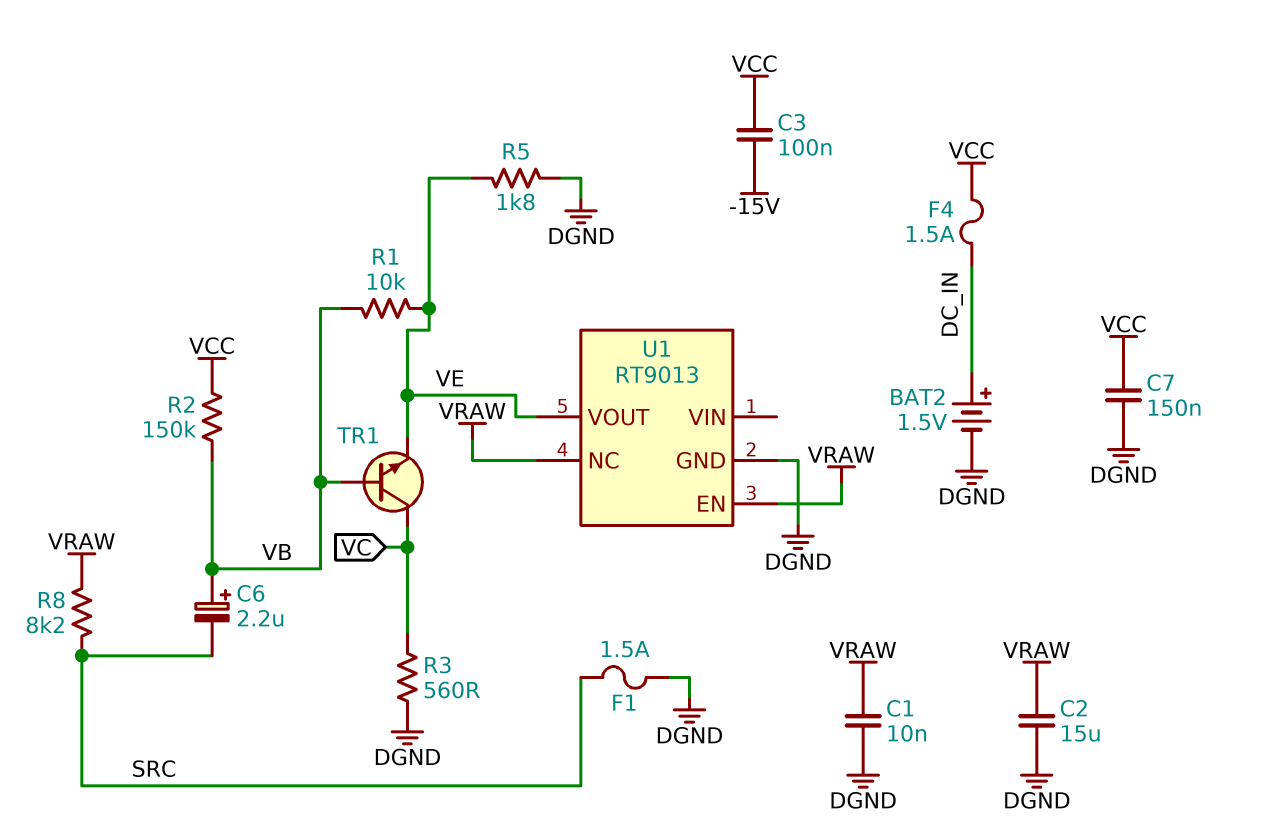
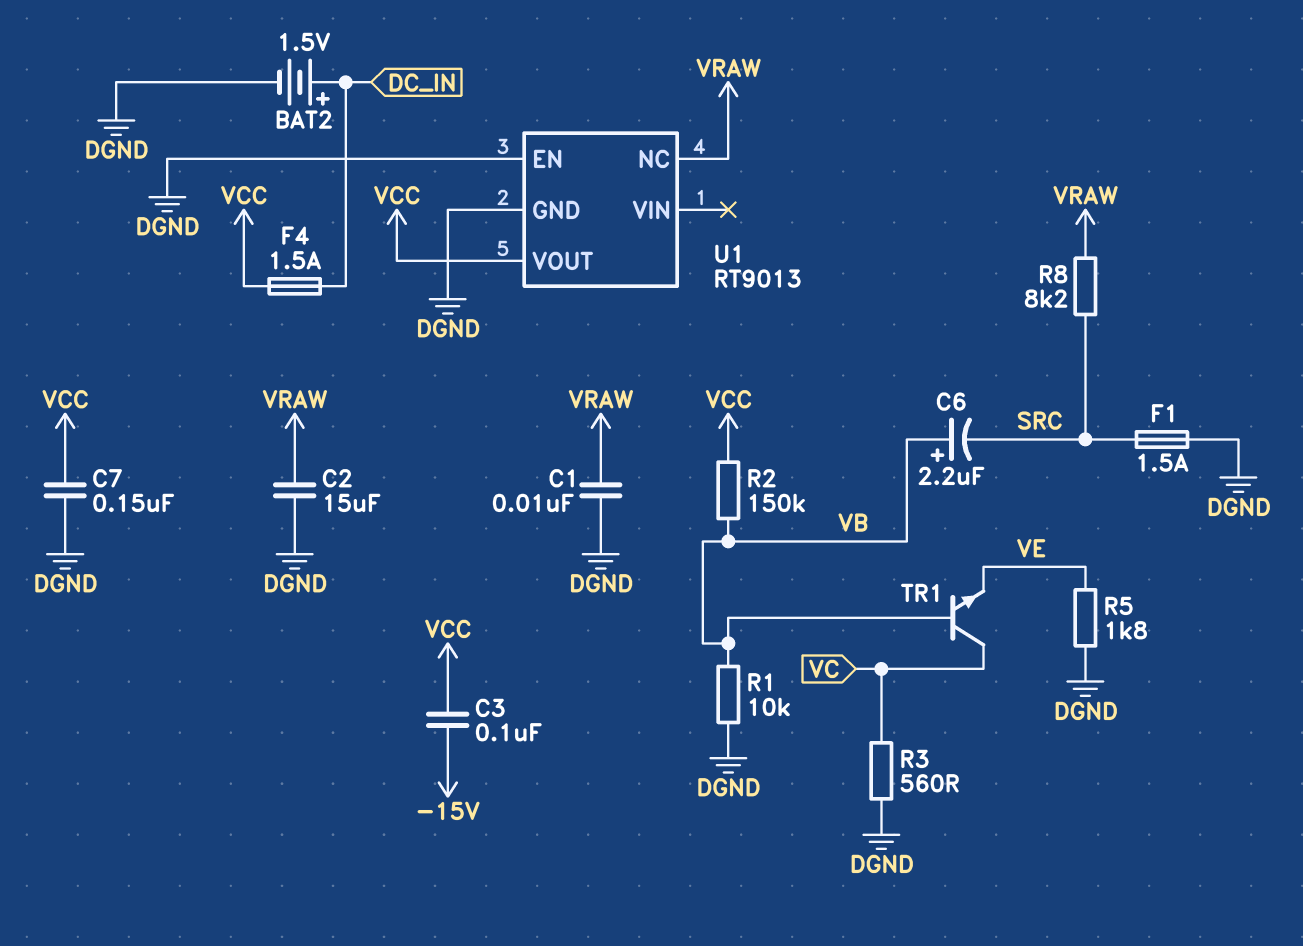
R1: 10k (VB, VE) -> 10k (DGND, VB)
U1 pin EN: VRAW -> DGND
U1 pin VOUT: VE -> VCC

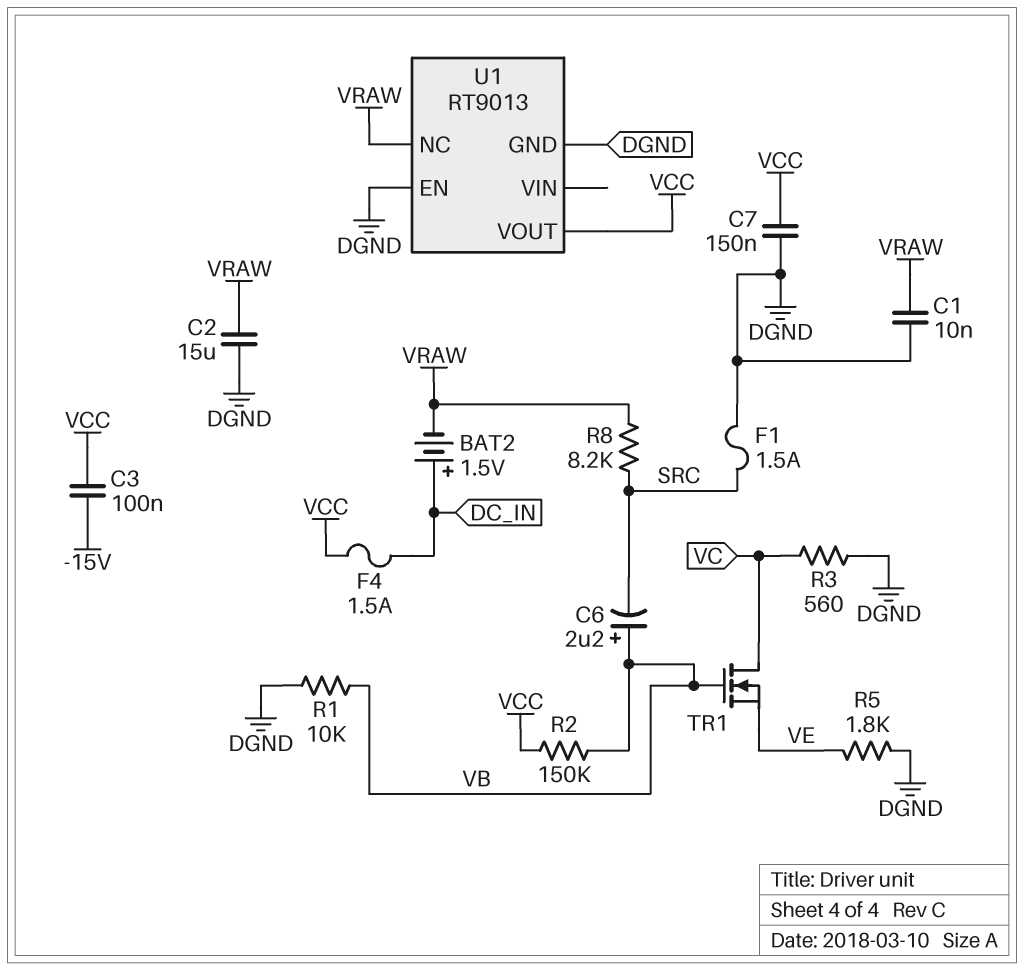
BAT2: 1.5V (plus DC_IN, minus DGND) -> 1.5V (plus DC_IN, minus VRAW)
TR1: NPN (B VB, C VC, E VE) -> NMOS (G VB, D VC, S VE)

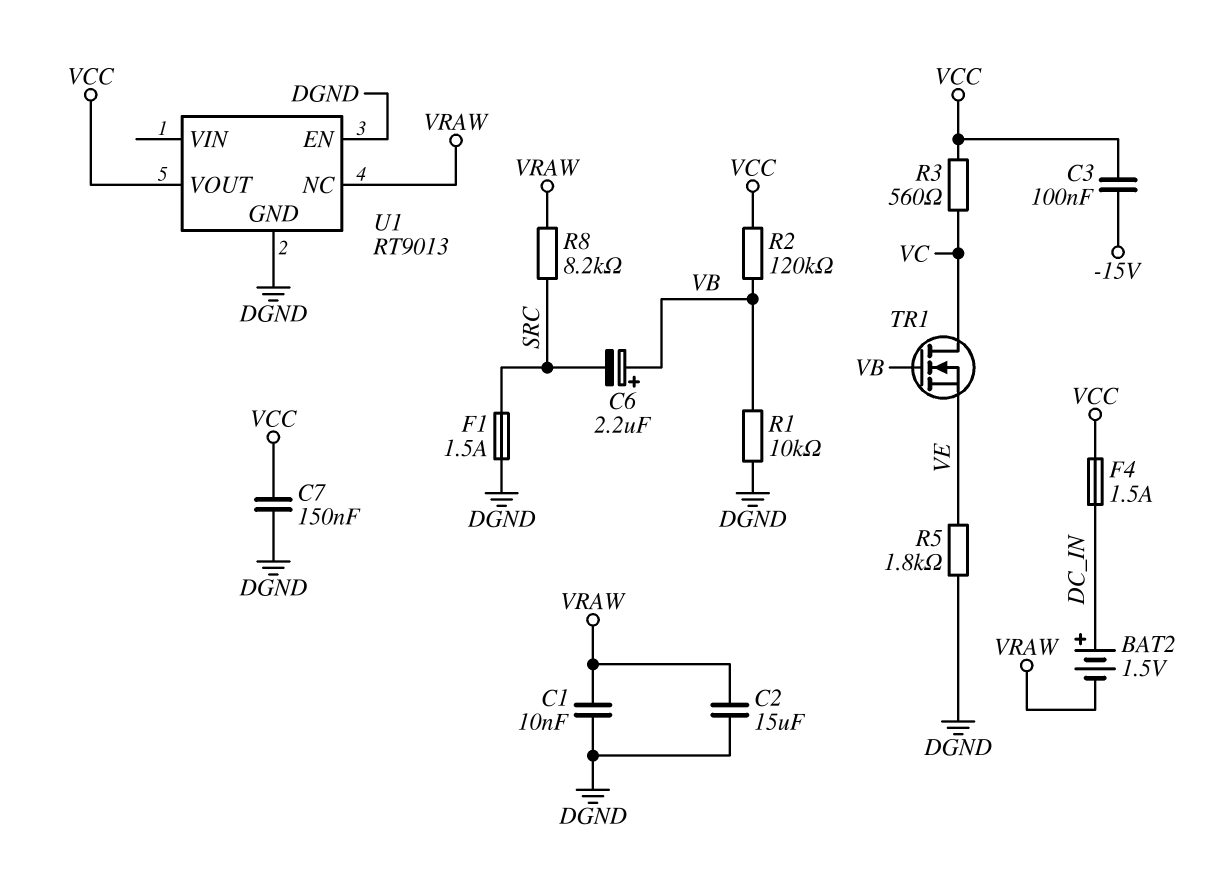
R2: 150k (VB, VCC) -> 120k (VB, VCC)
R3: 560 (DGND, VC) -> 560 (VC, VCC)

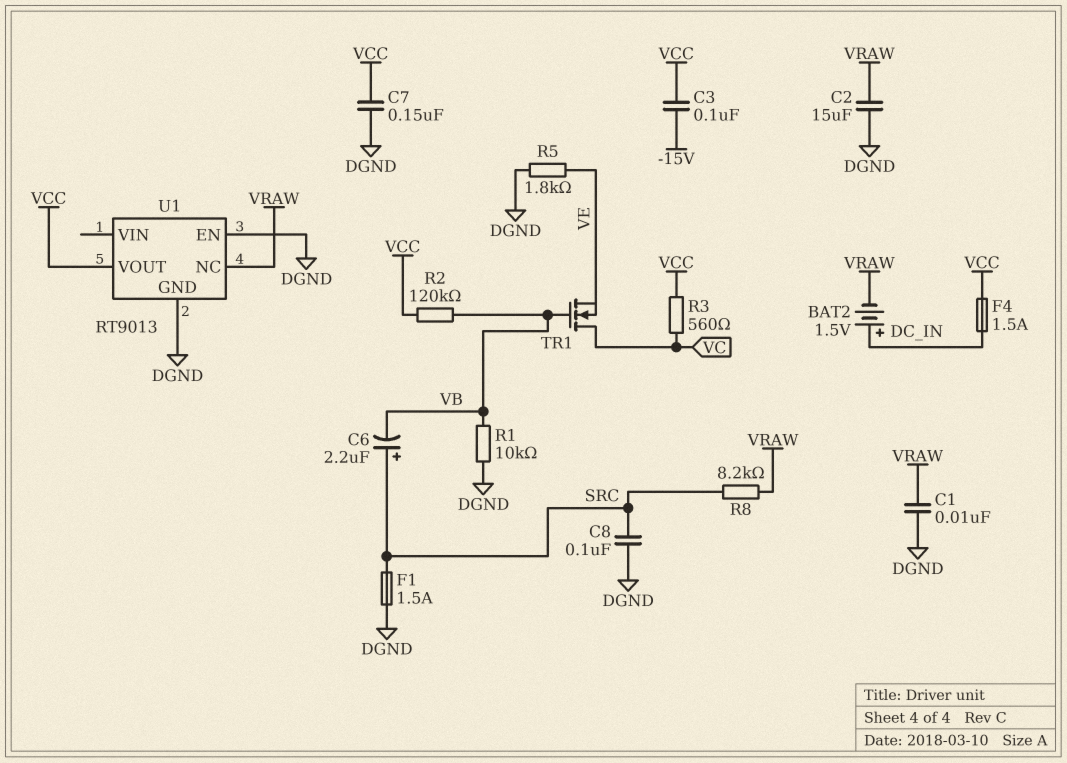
C6: 2.2uF (plus VB, minus SRC) -> 2.2uF (plus SRC, minus VB)
C8: none -> 100nF (DGND, SRC)

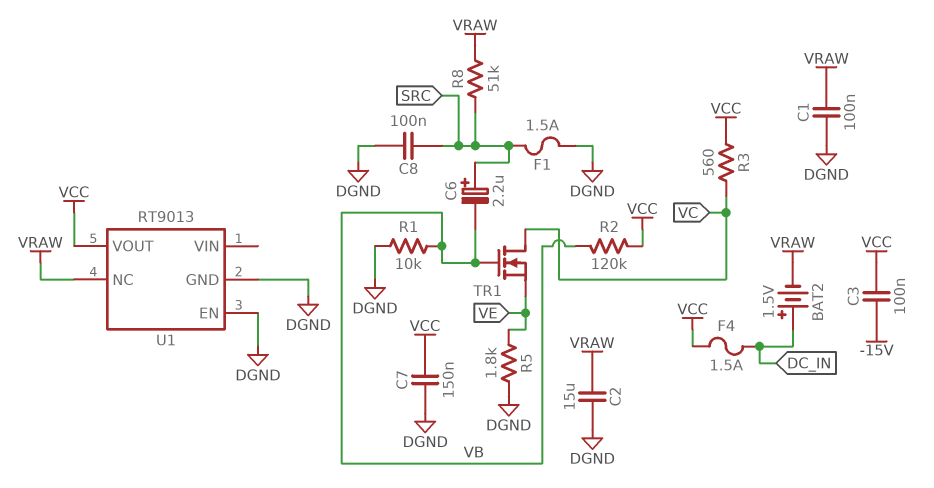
C1: 10nF (DGND, VRAW) -> 100nF (DGND, VRAW)
R8: 8.2k (SRC, VRAW) -> 51k (SRC, VRAW)

